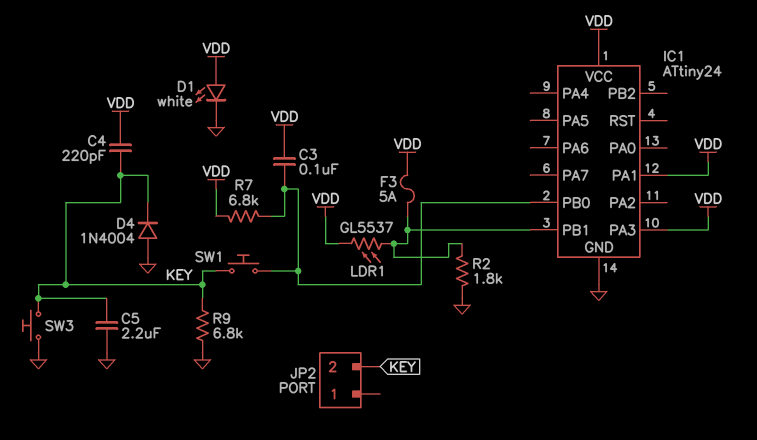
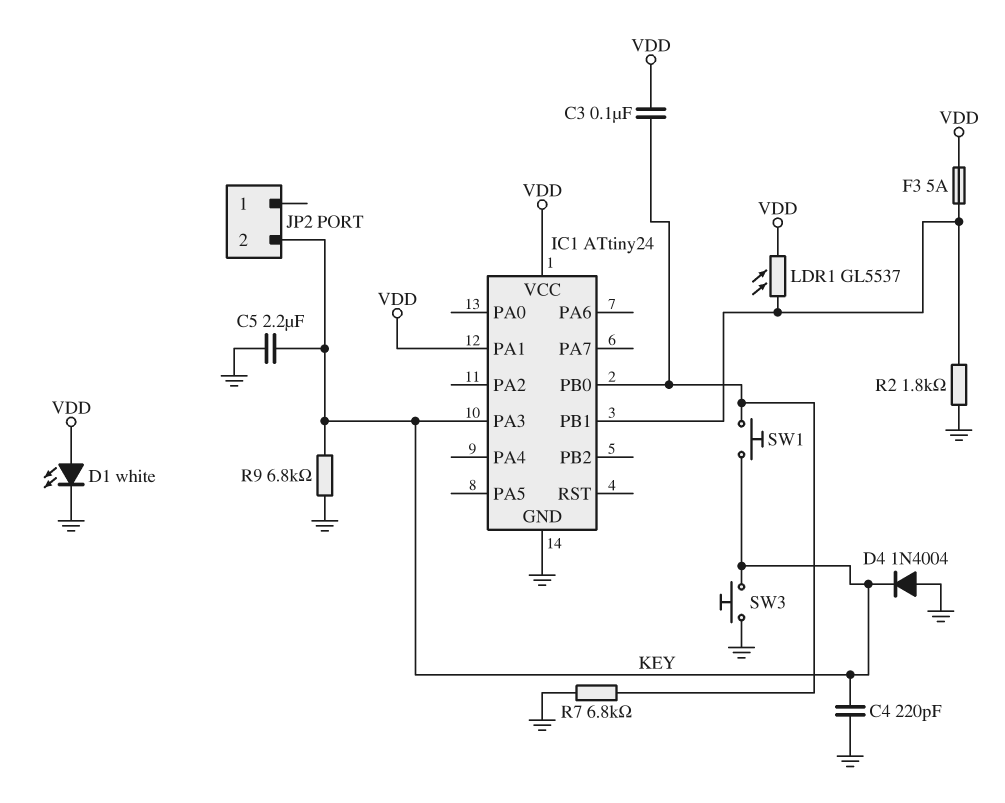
C4: 220pF (KEY, VDD) -> 220pF (GND, KEY)
IC1 pin PA3: VDD -> KEY
R7: 6.8k (IC1/PB0, VDD) -> 6.8k (GND, IC1/PB0)

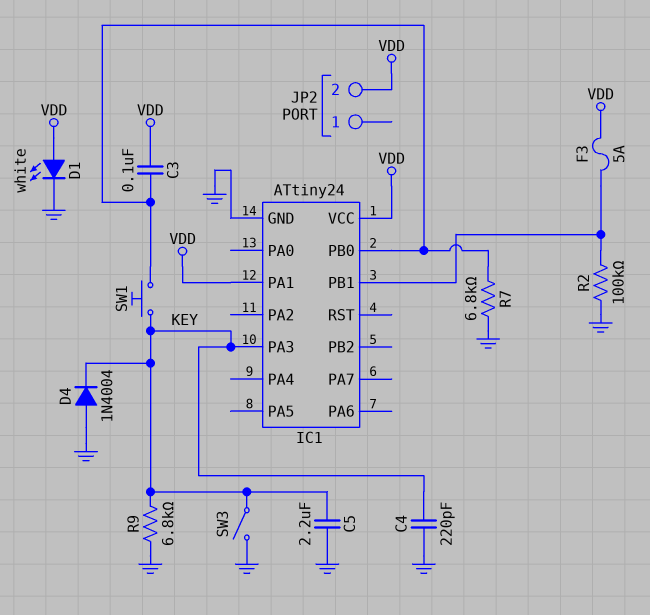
JP2 pin 2: KEY -> VDD
LDR1: GL5537 (IC1/PB1, VDD) -> none
R2: 1.8k (GND, IC1/PB1) -> 100k (GND, IC1/PB1)
SW3: button (GND, KEY) -> switch (GND, KEY)

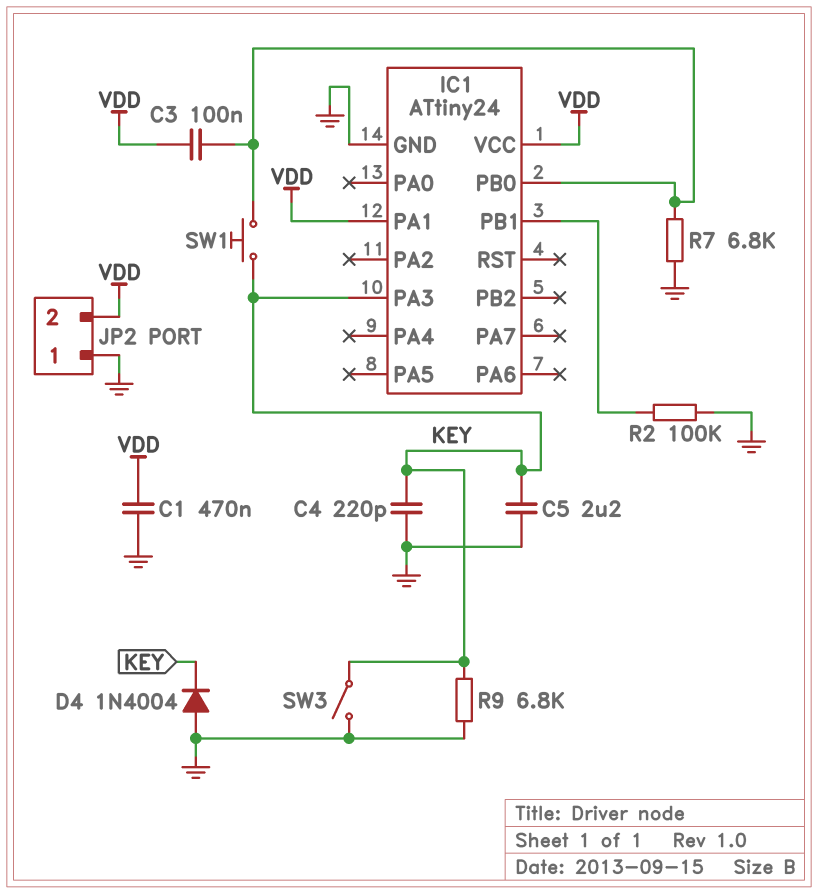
C1: none -> 470nF (GND, VDD)
D1: LED white (A VDD, K GND) -> none
F3: 5A (IC1/PB1, VDD) -> none
JP2 pin 1: none -> GND

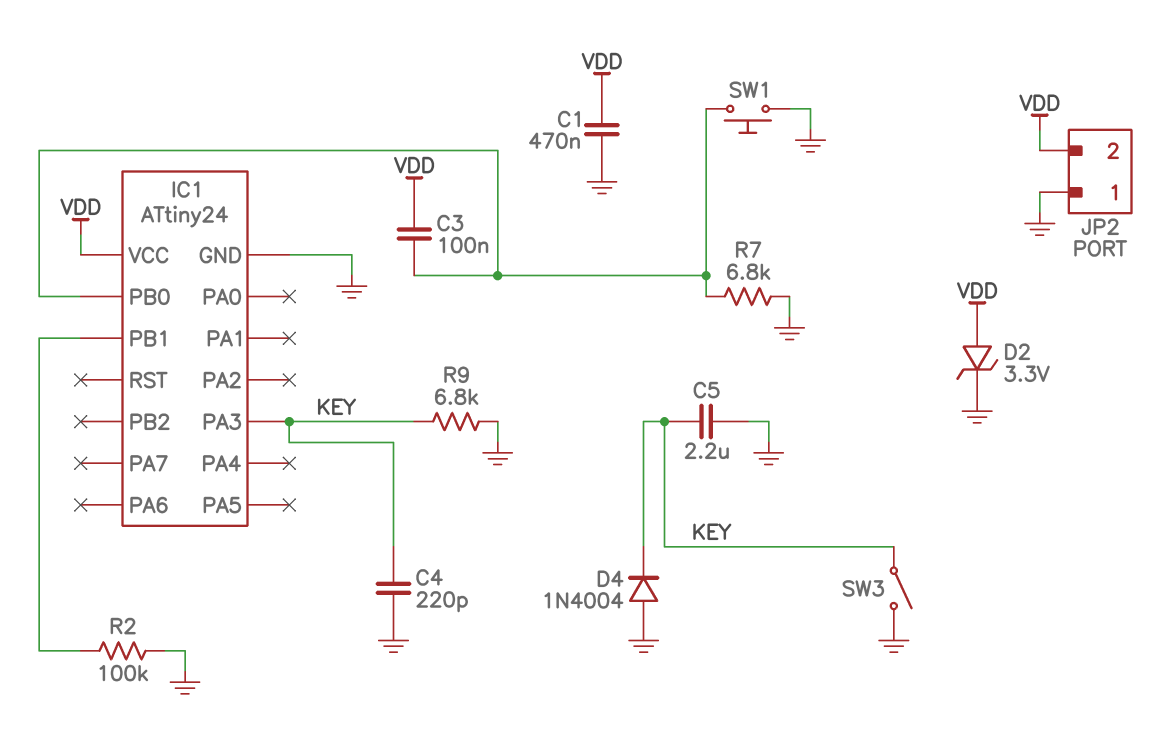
D2: none -> zener 3.3V (A VDD, K GND)
IC1 pin PA1: VDD -> none
SW1: button (IC1/PB0, KEY) -> button (GND, IC1/PB0)

